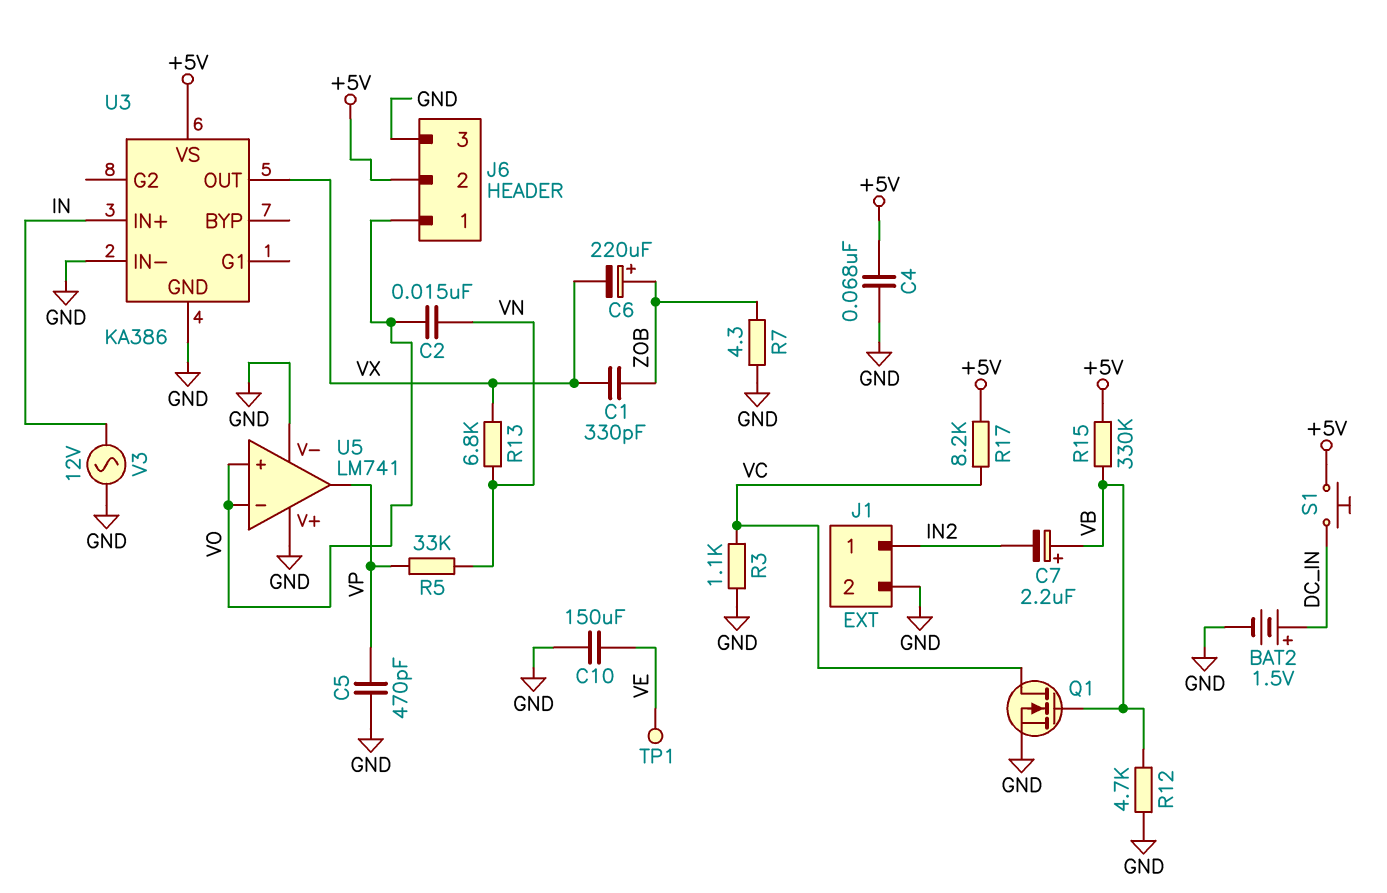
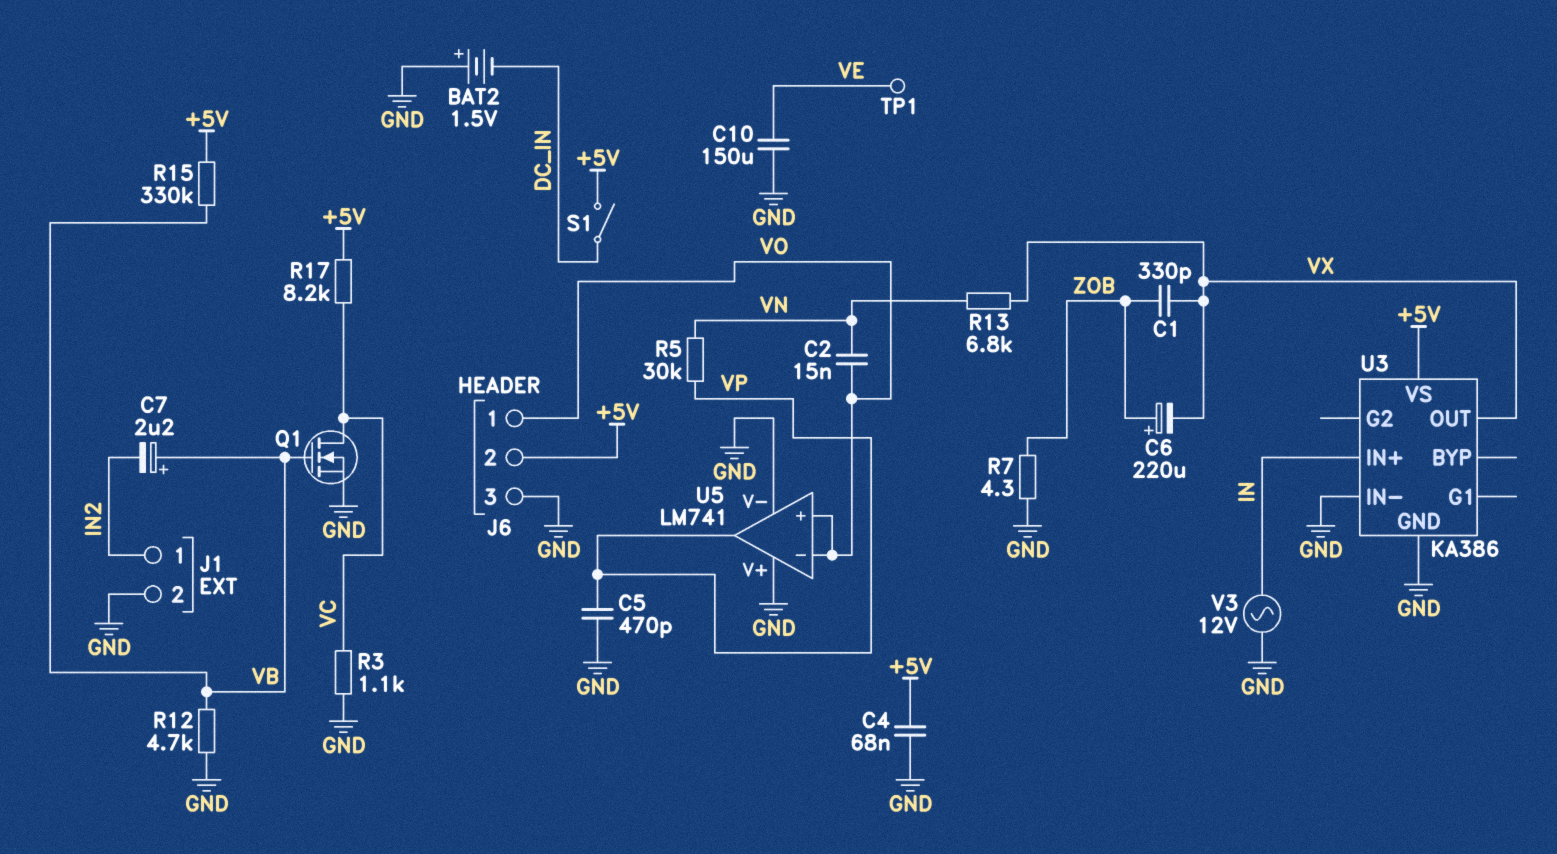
BAT2: 1.5V (plus DC_IN, minus GND) -> 1.5V (plus GND, minus DC_IN)
R5: 33k (VN, VP) -> 30k (VN, VP)
S1: button (+5V, DC_IN) -> switch (+5V, DC_IN)

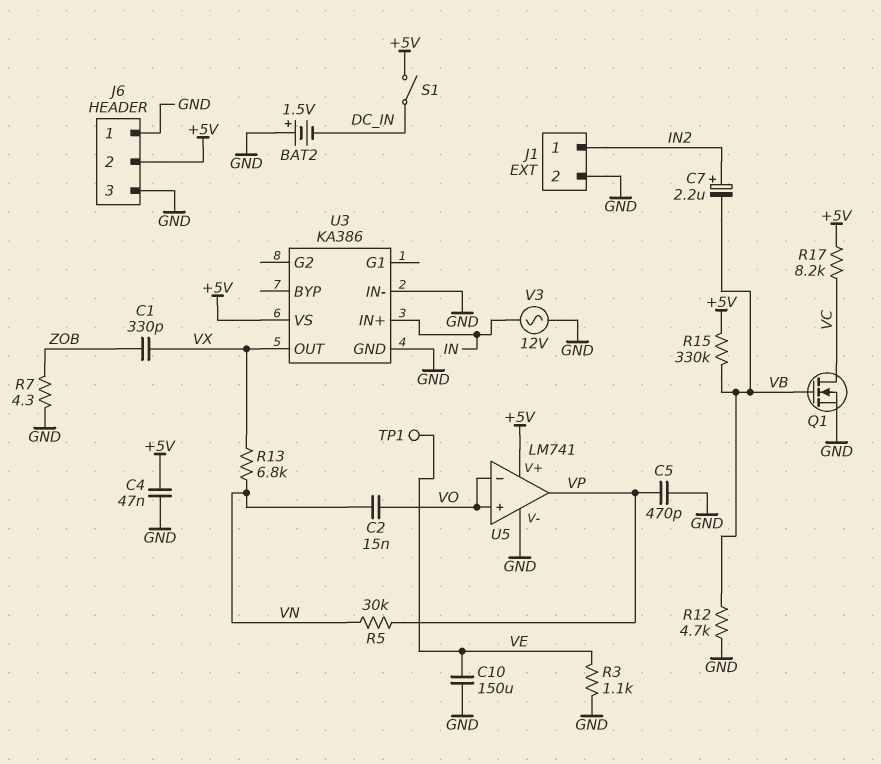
C4: 68nF (+5V, GND) -> 47nF (+5V, GND)
C6: 220uF (plus ZOB, minus VX) -> none
C7: 2.2uF (plus VB, minus IN2) -> 2.2uF (plus IN2, minus VB)
J6 pin 1: VO -> GND
R3: 1.1k (GND, VC) -> 1.1k (GND, VE)
U5 pin V+: GND -> +5V

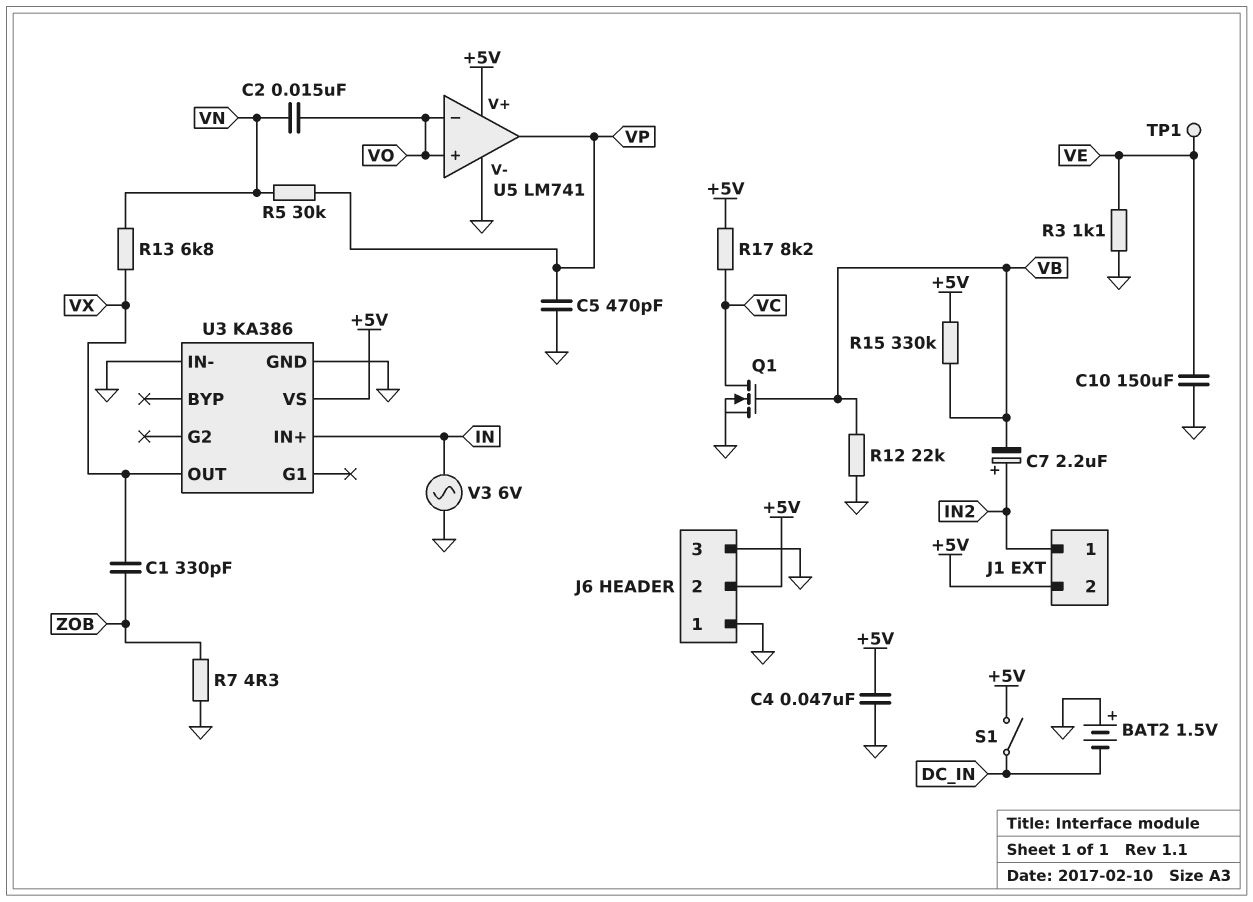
J1 pin 2: GND -> +5V
R12: 4.7k (GND, VB) -> 22k (GND, VB)
V3: AC 12V (GND, IN) -> AC 6V (GND, IN)

